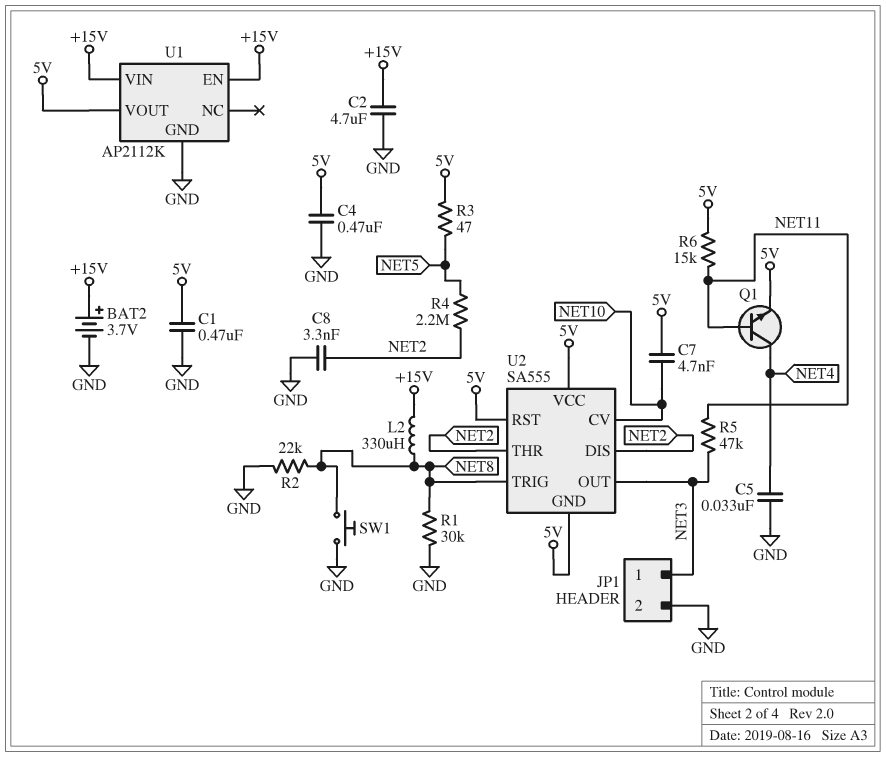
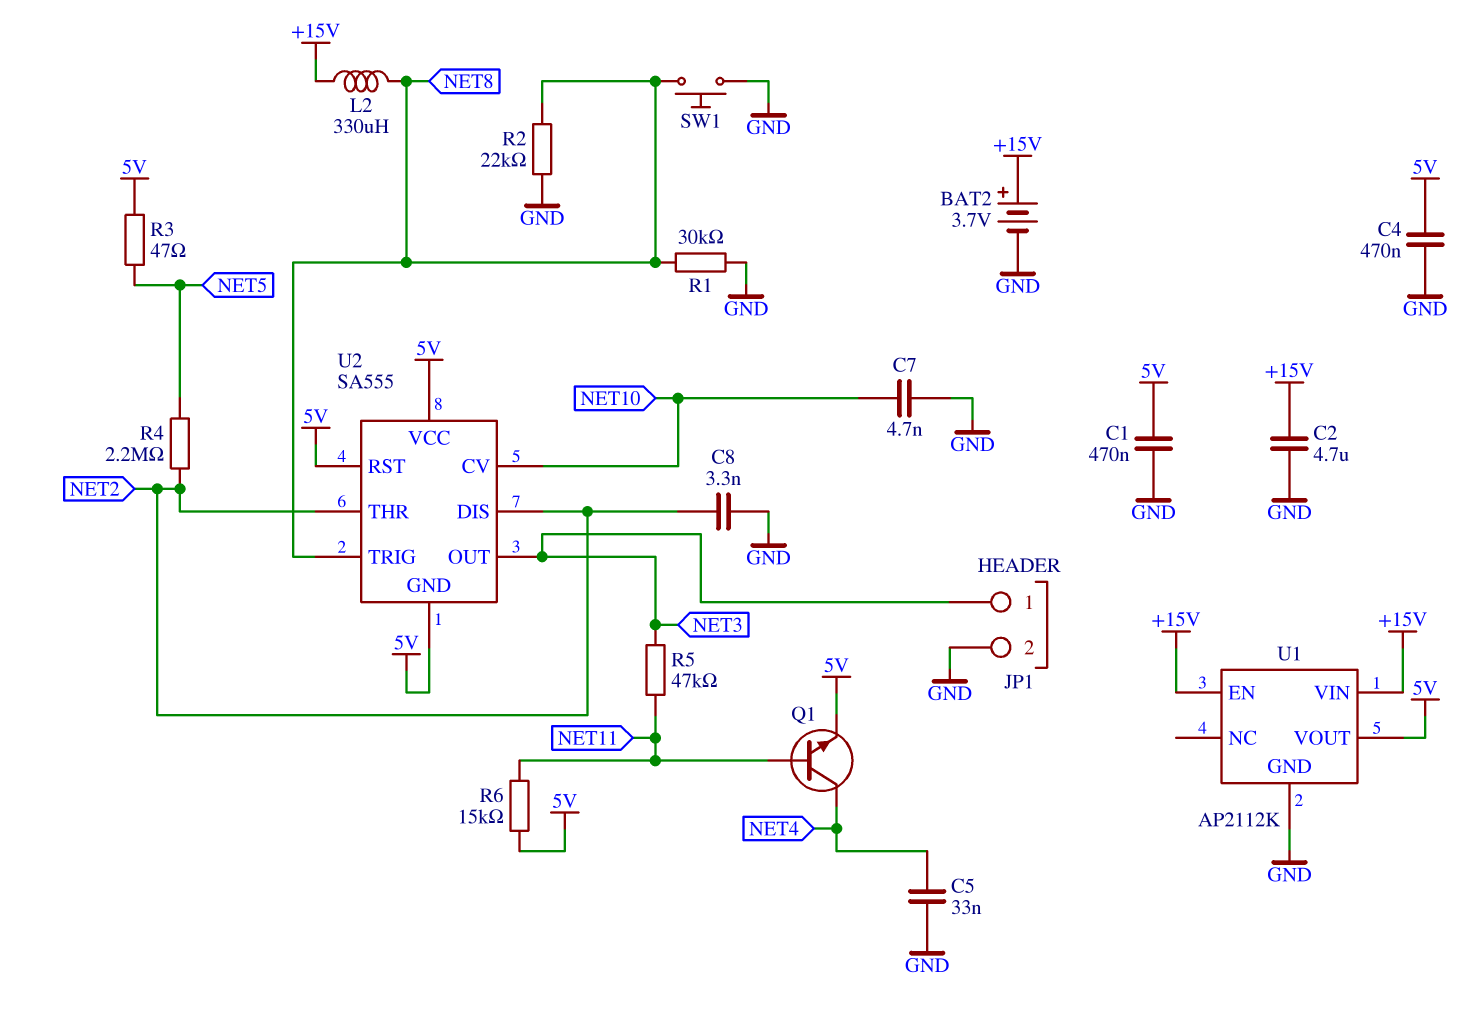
C7: 4.7nF (5V, NET10) -> 4.7nF (GND, NET10)

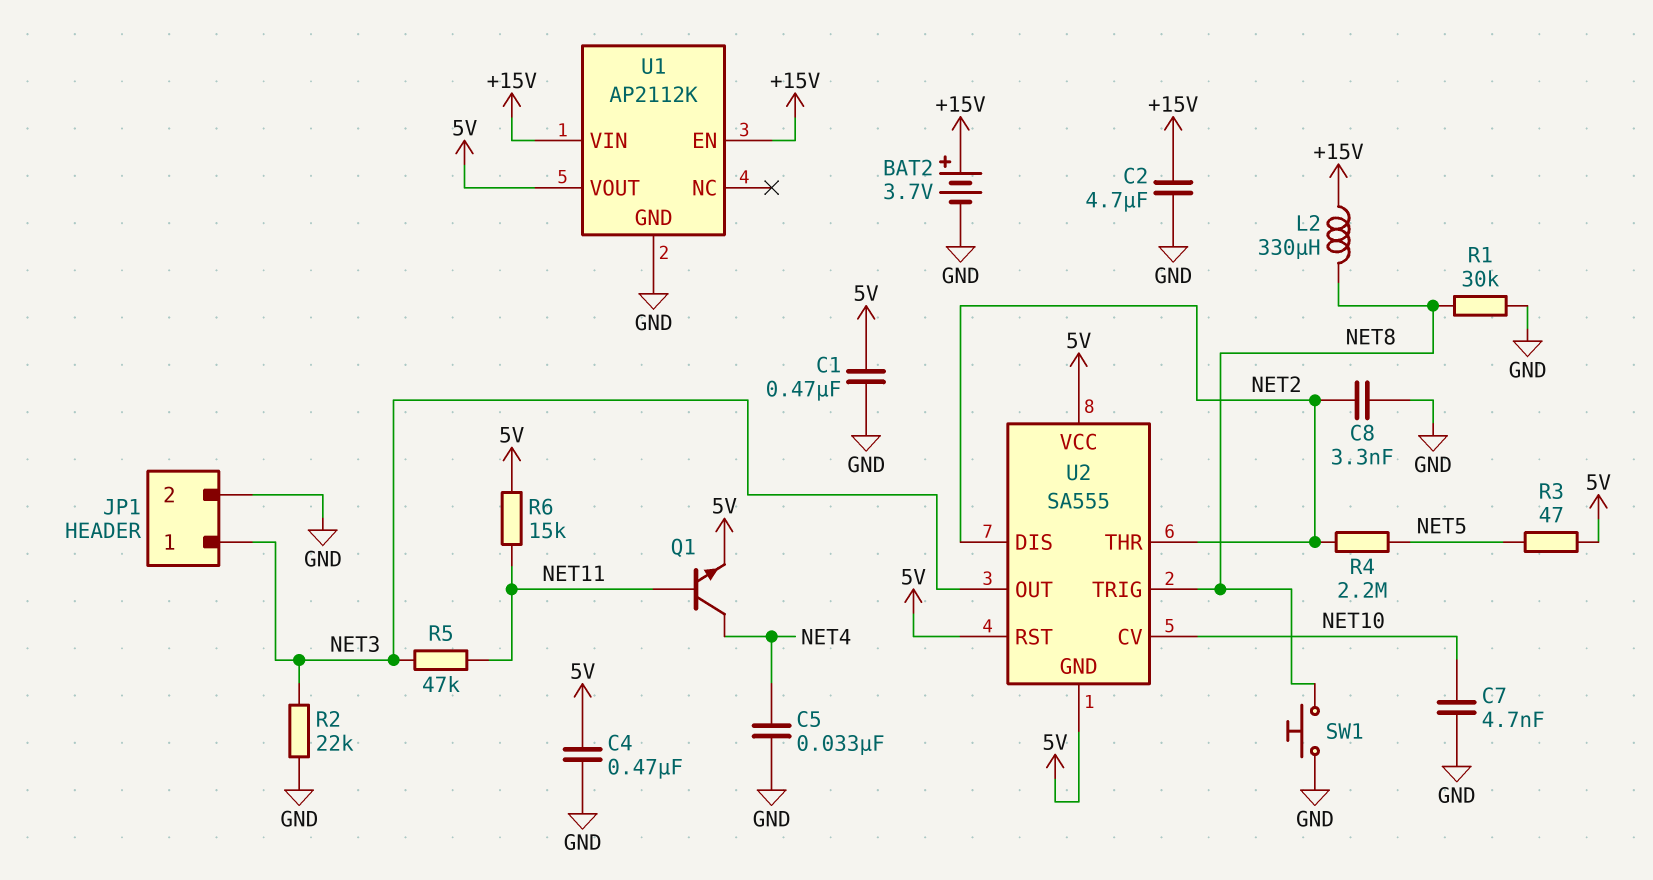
R2: 22k (GND, NET8) -> 22k (GND, NET3)

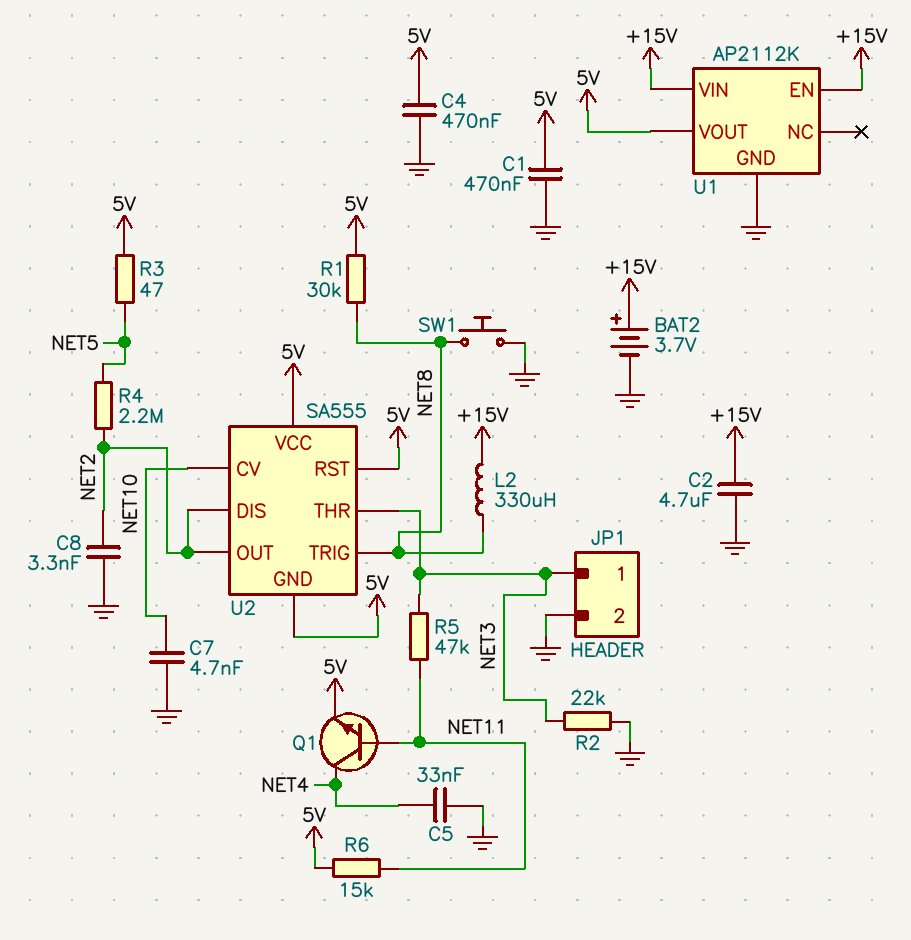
R1: 30k (GND, NET8) -> 30k (5V, NET8)
U2 pin OUT: NET3 -> NET2
U2 pin THR: NET2 -> NET3

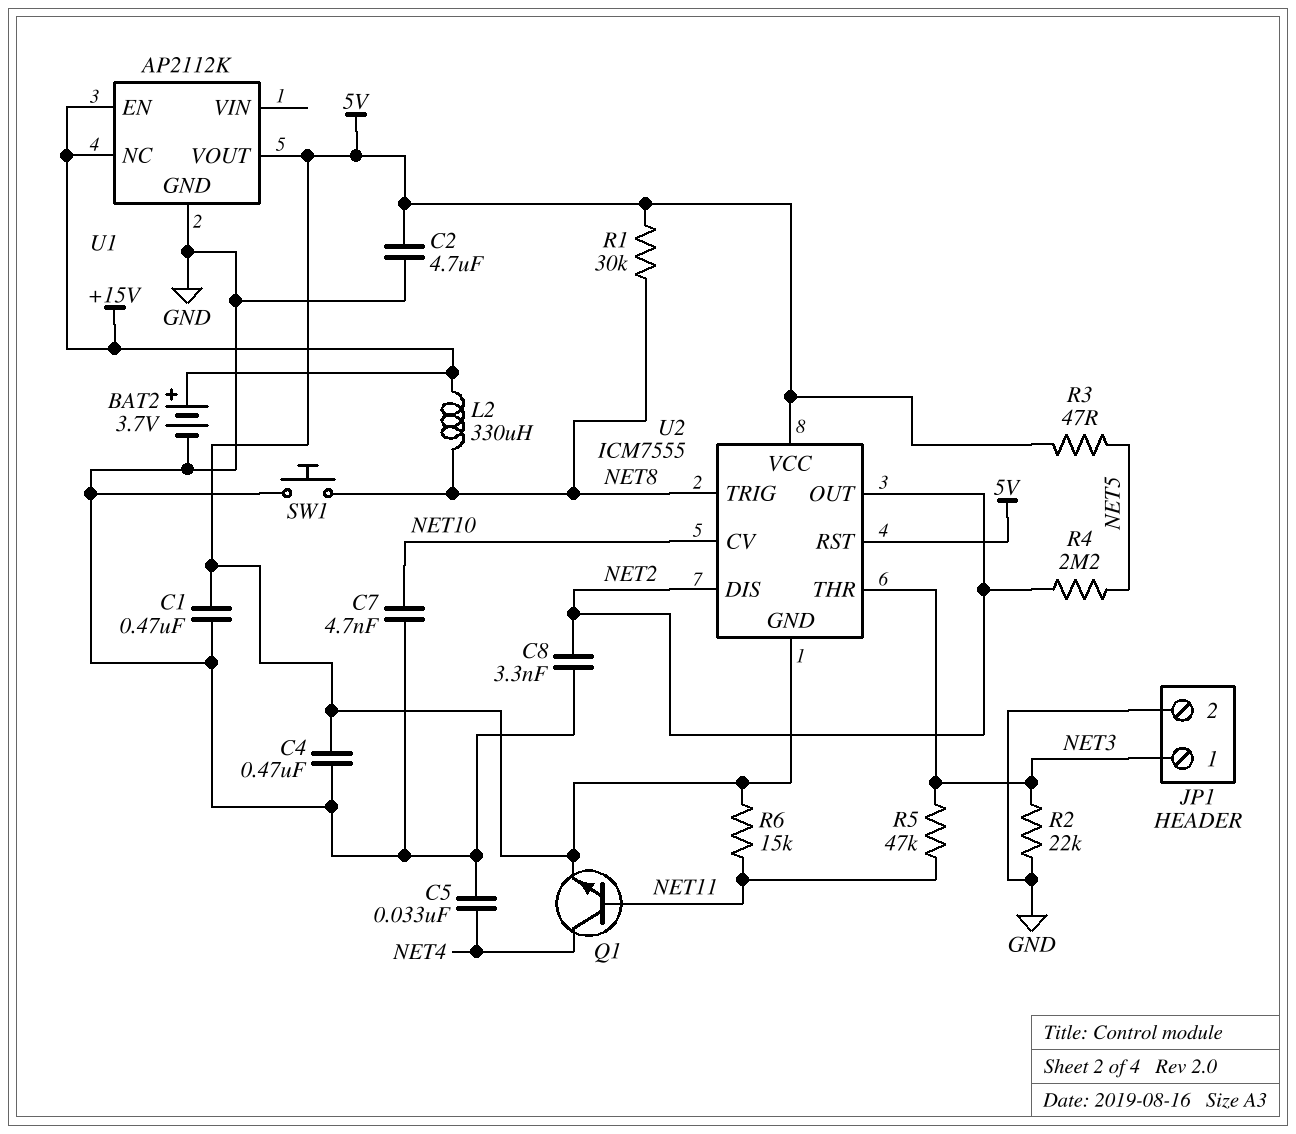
C2: 4.7uF (+15V, GND) -> 4.7uF (5V, GND)
U1 pin NC: none -> +15V
U1 pin VIN: +15V -> none
U2: SA555 -> ICM7555

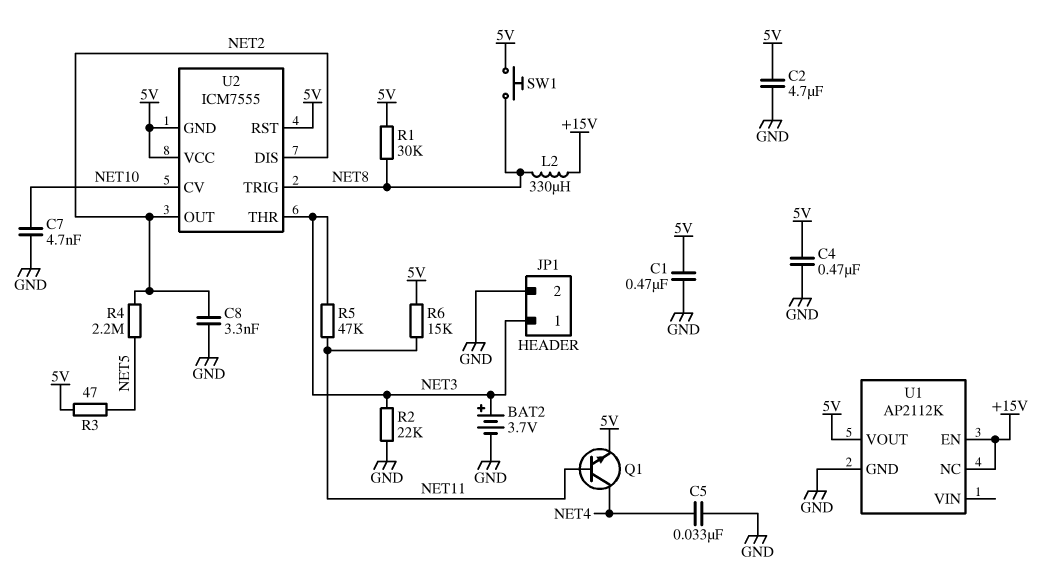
BAT2: 3.7V (plus +15V, minus GND) -> 3.7V (plus NET3, minus GND)
SW1: button (GND, NET8) -> button (5V, NET8)

